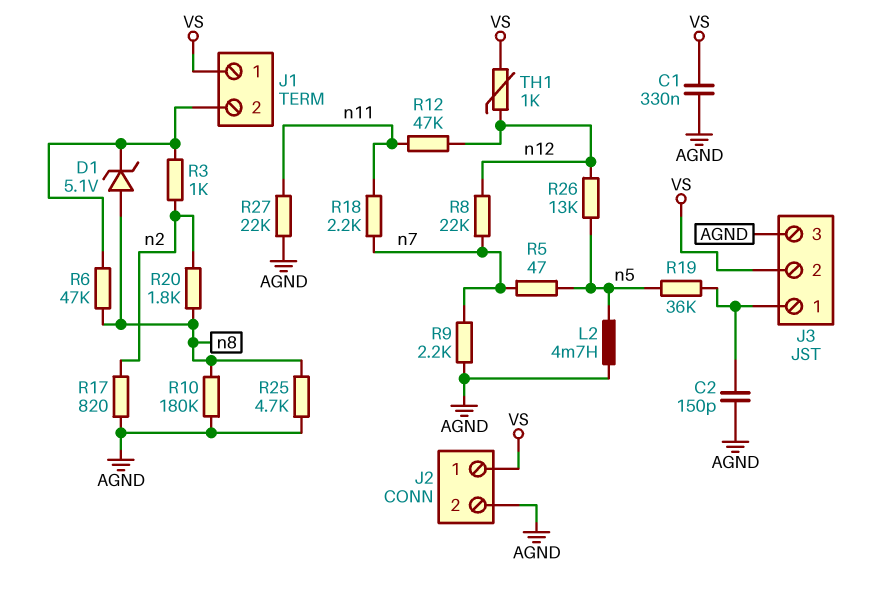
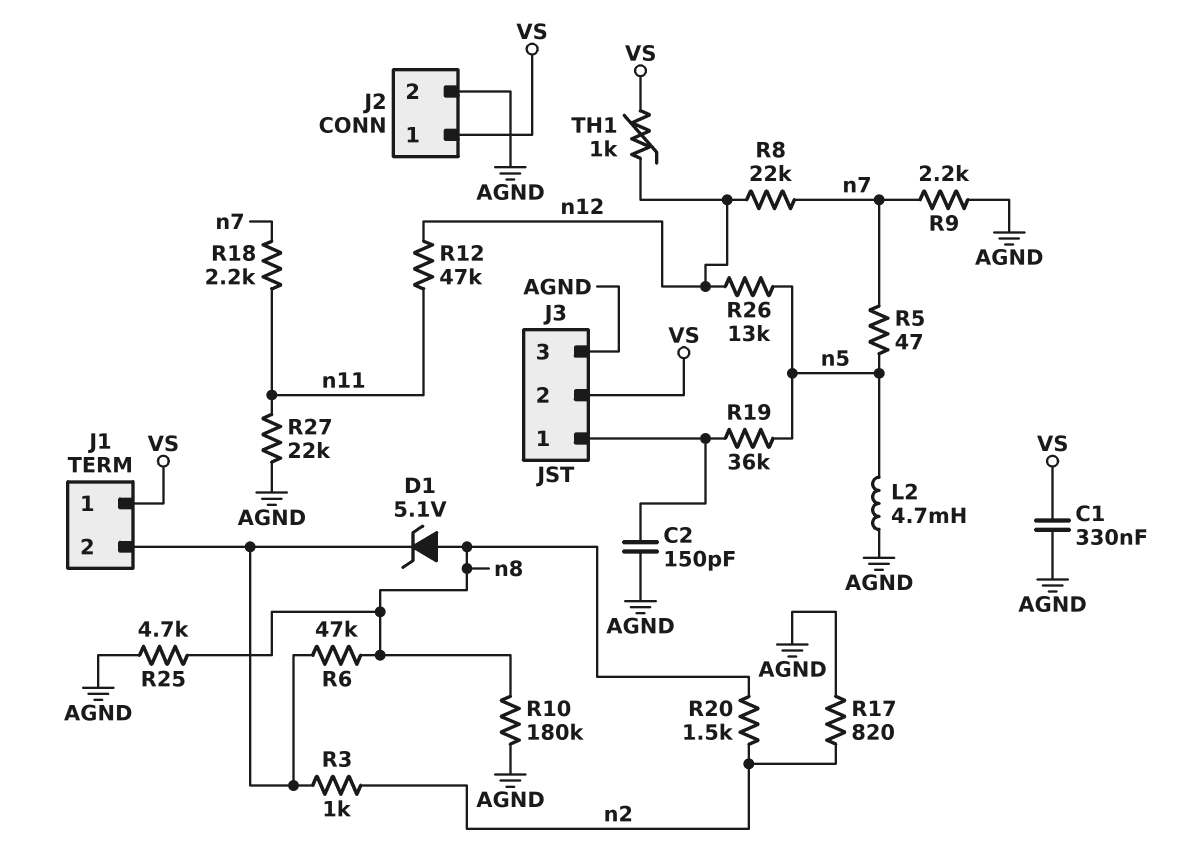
R20: 1.8k (n2, n8) -> 1.5k (n2, n8)

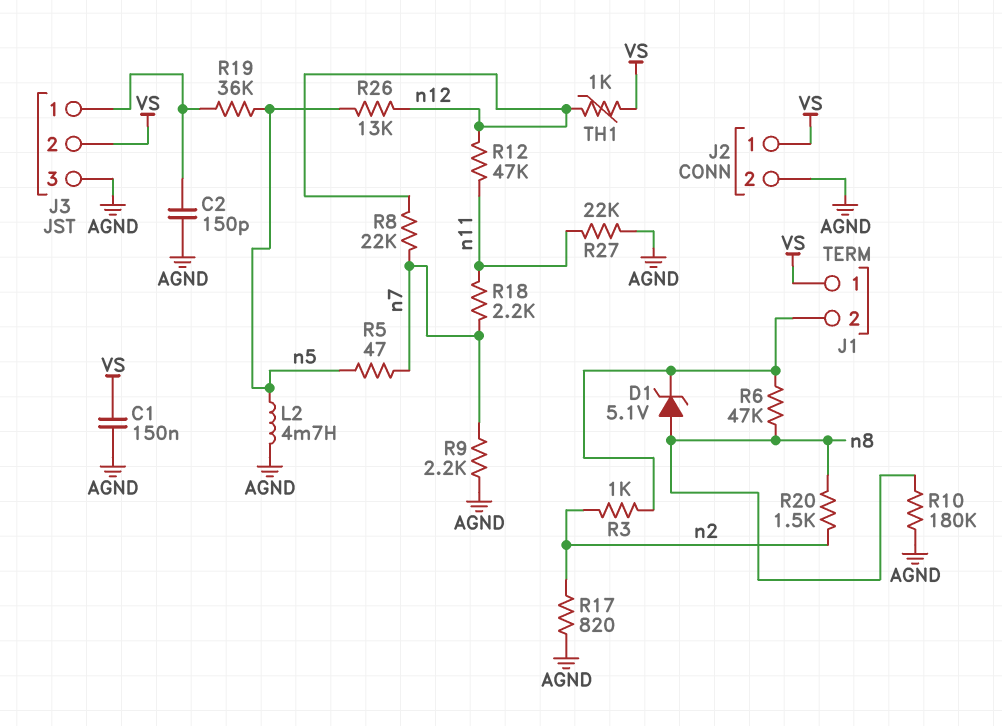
C1: 330nF (AGND, VS) -> 150nF (AGND, VS)
R25: 4.7k (AGND, n8) -> none

